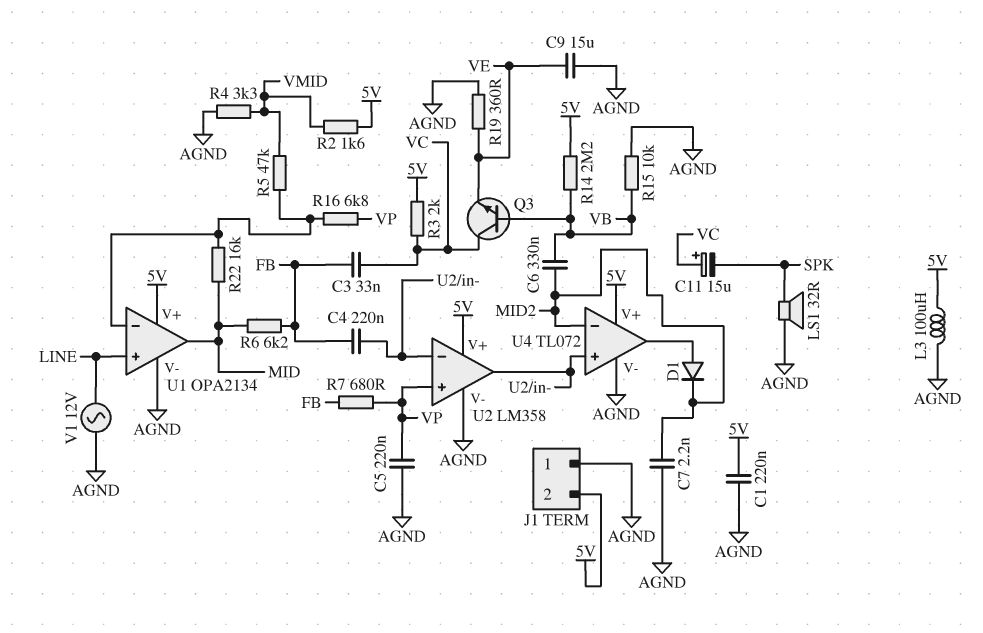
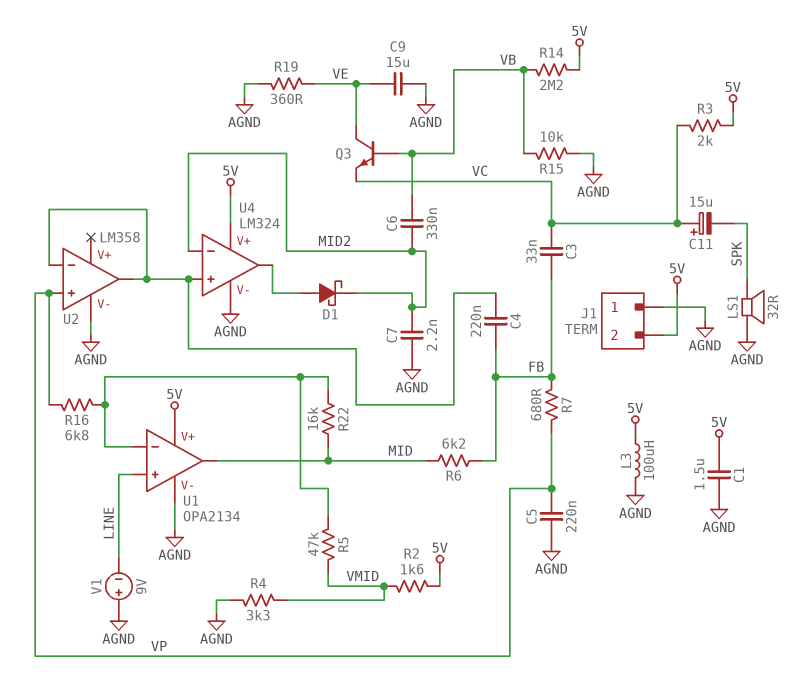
C1: 220nF (5V, AGND) -> 1.5uF (5V, AGND)
D1: diode (A U4/out, K MID2) -> schottky (A U4/out, K MID2)
Q3: NPN (B VB, C VC, E VE) -> NPN (B VB, C VE, E VC)
U2 pin V+: 5V -> none
U4: TL072 -> LM324
V1: AC 12V (AGND, LINE) -> 9V (plus AGND, minus LINE)

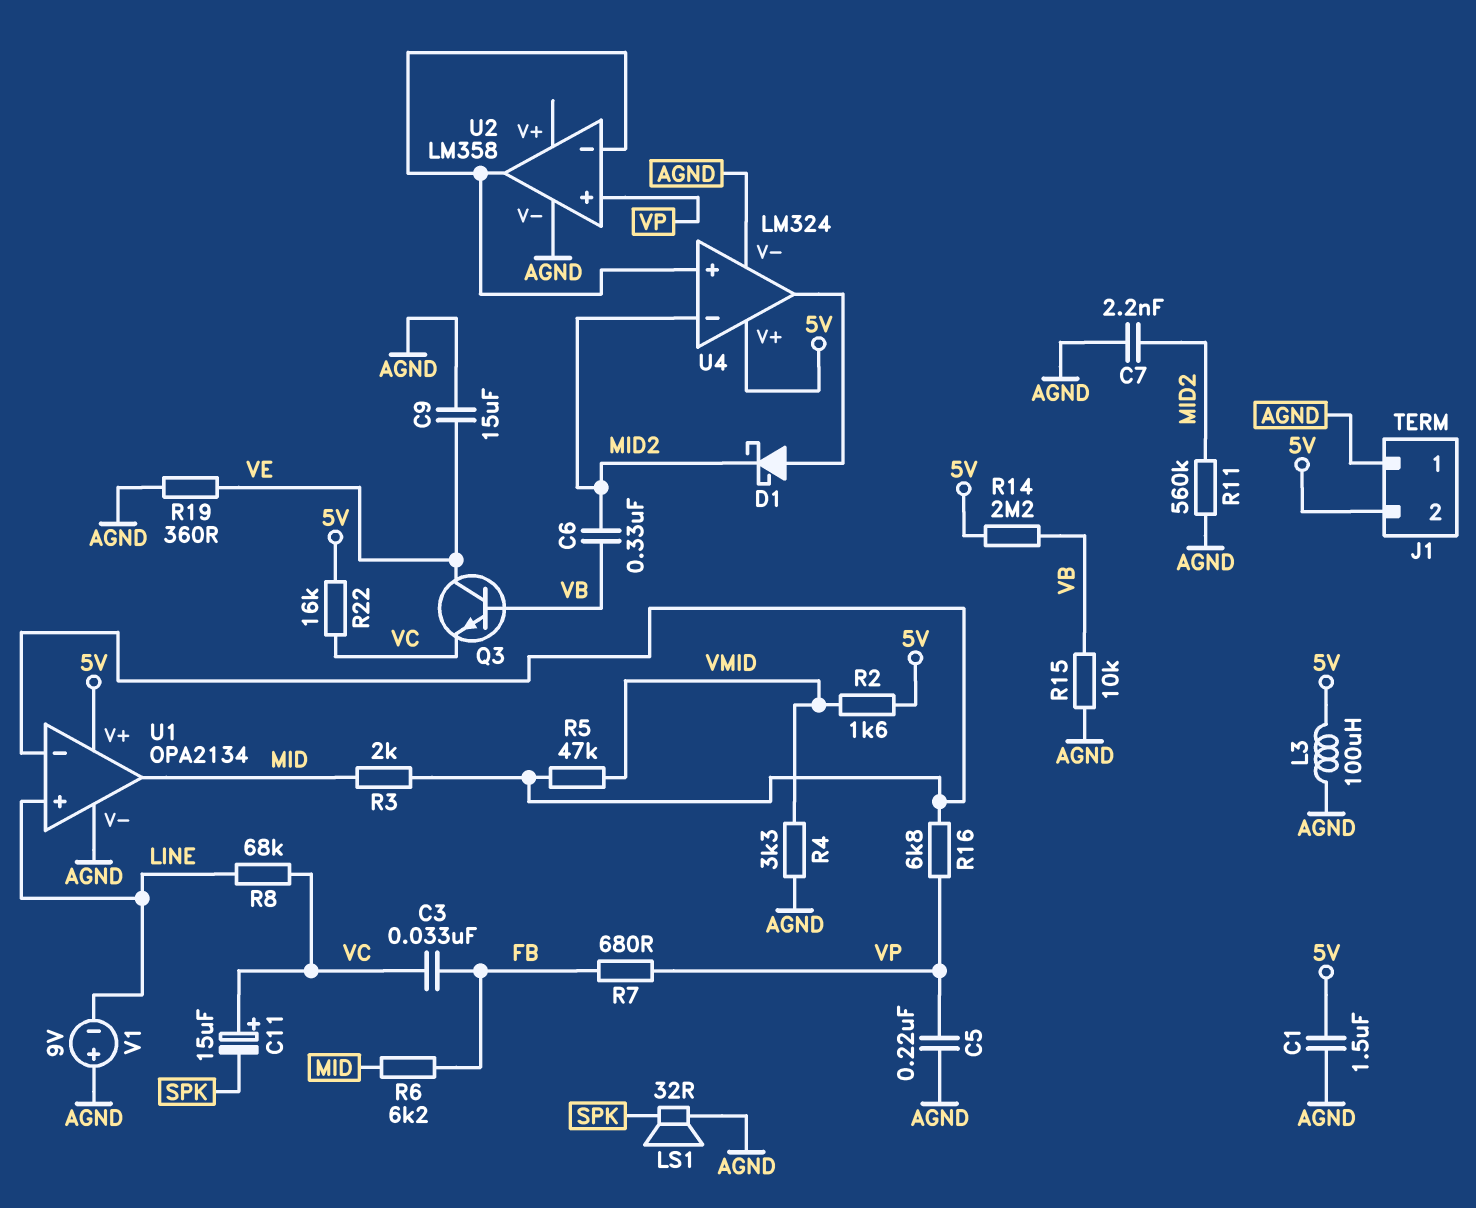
C4: 220nF (FB, U2/in-) -> none
R3: 2k (5V, VC) -> 2k (MID, U1/in-)
R8: none -> 68k (LINE, VC)
R11: none -> 560k (AGND, MID2)
R22: 16k (MID, U1/in-) -> 16k (5V, VC)

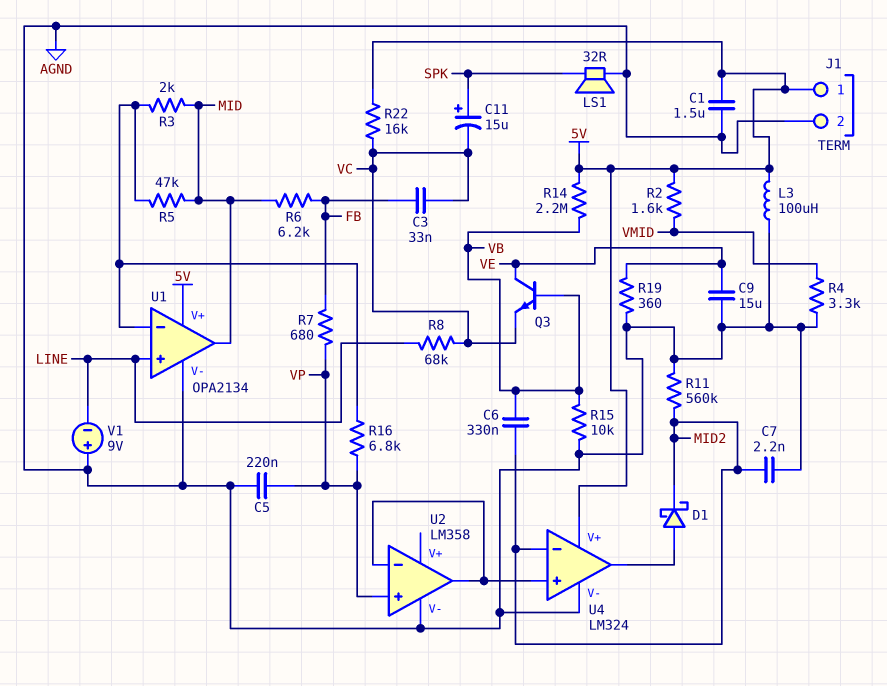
C11: 15uF (plus VC, minus SPK) -> 15uF (plus SPK, minus VC)
J1 pin 1: AGND -> 5V
J1 pin 2: 5V -> AGND
R5: 47k (U1/in-, VMID) -> 47k (MID, U1/in-)

